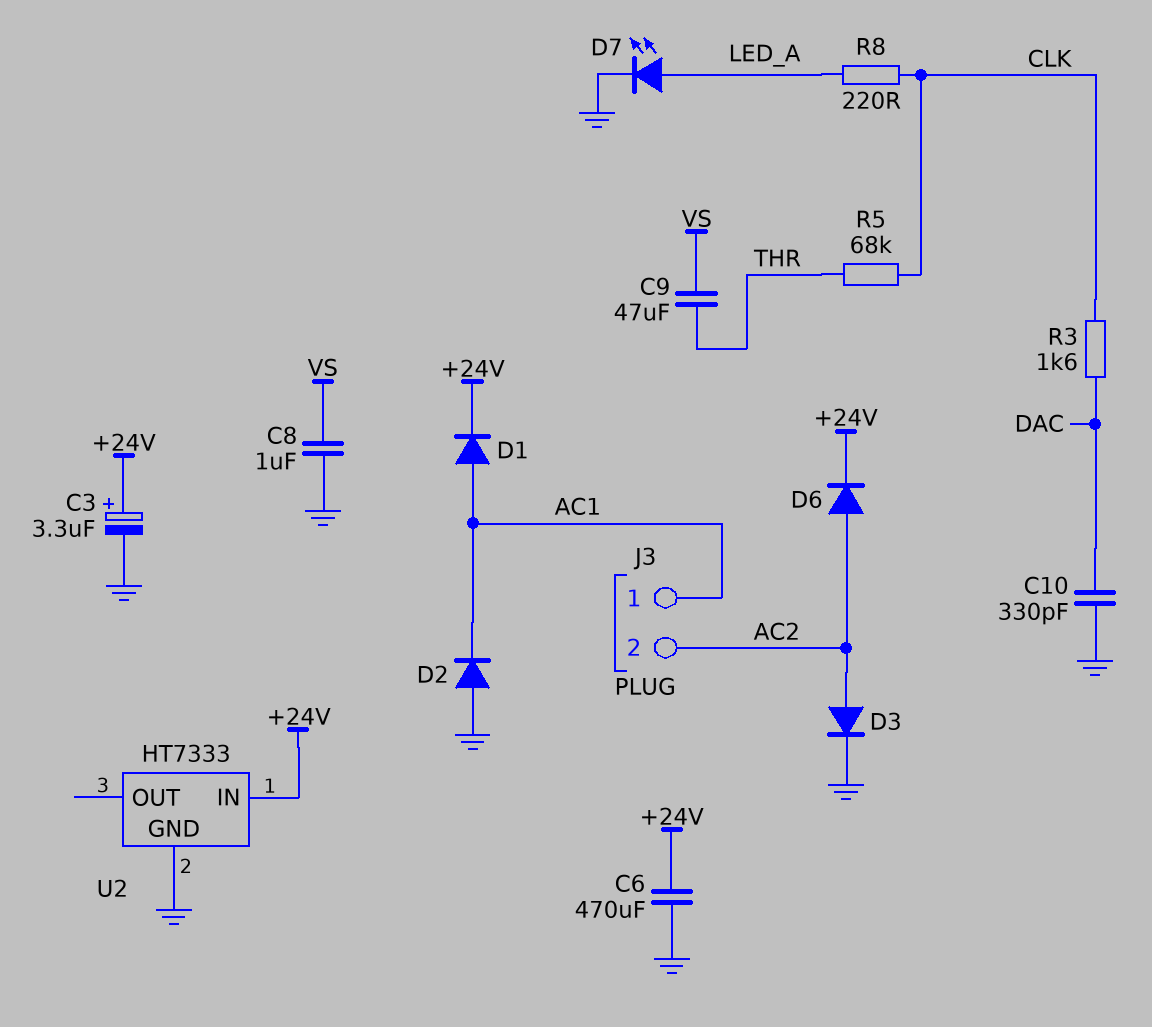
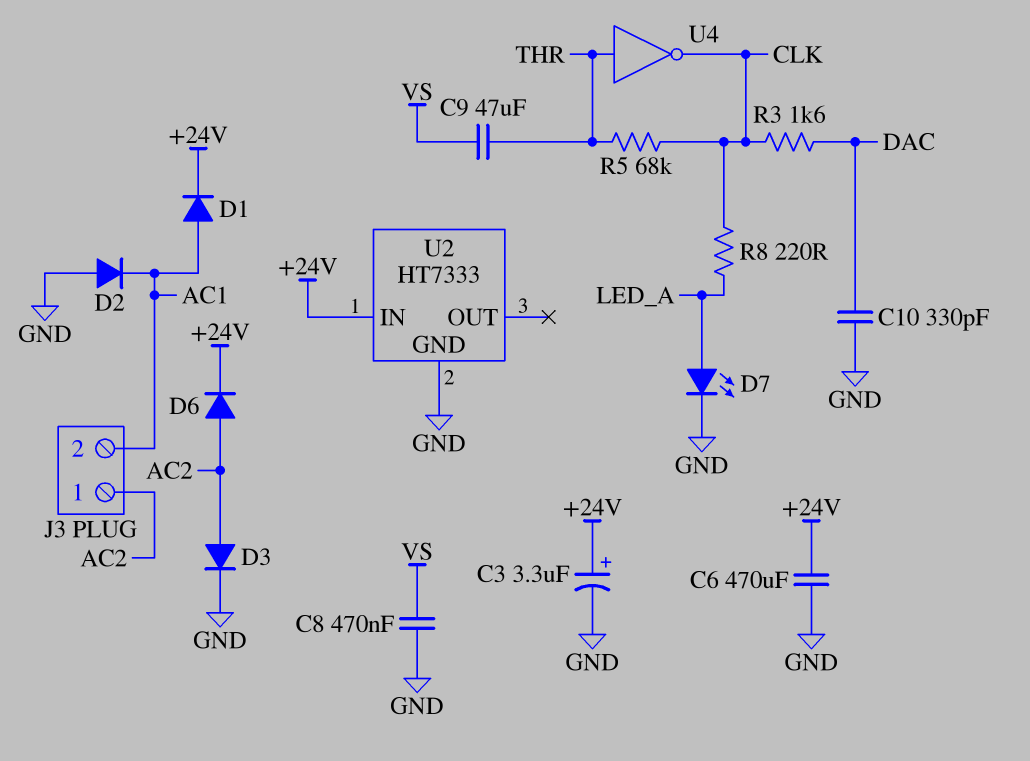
C8: 1uF (GND, VS) -> 470nF (GND, VS)
J3 pin 1: AC1 -> AC2
J3 pin 2: AC2 -> AC1
U4: none -> NOT (in THR, out CLK)

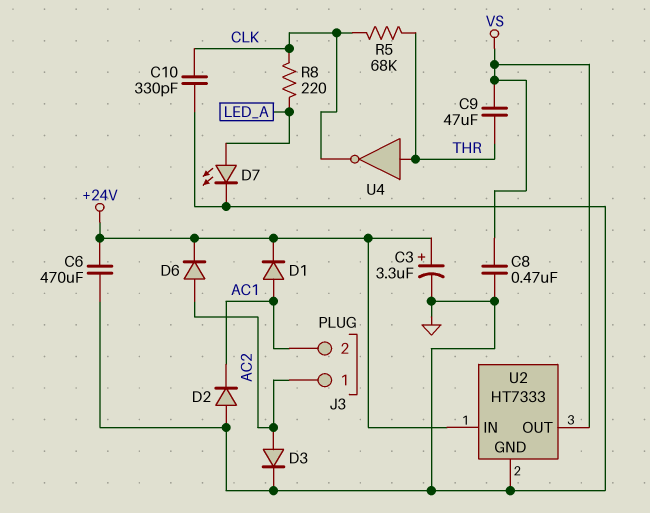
C10: 330pF (DAC, GND) -> 330pF (CLK, GND)
R3: 1.6k (CLK, DAC) -> none
U2 pin OUT: none -> VS

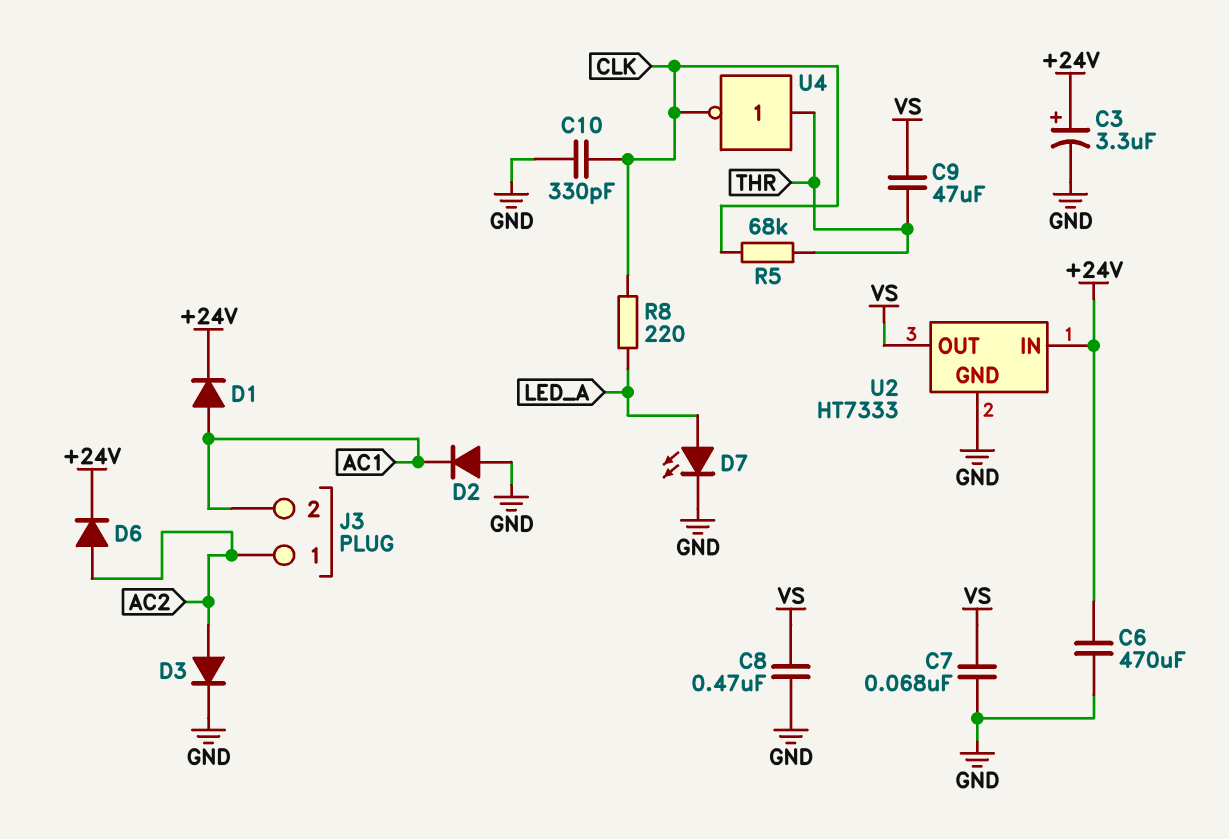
C7: none -> 68nF (GND, VS)

